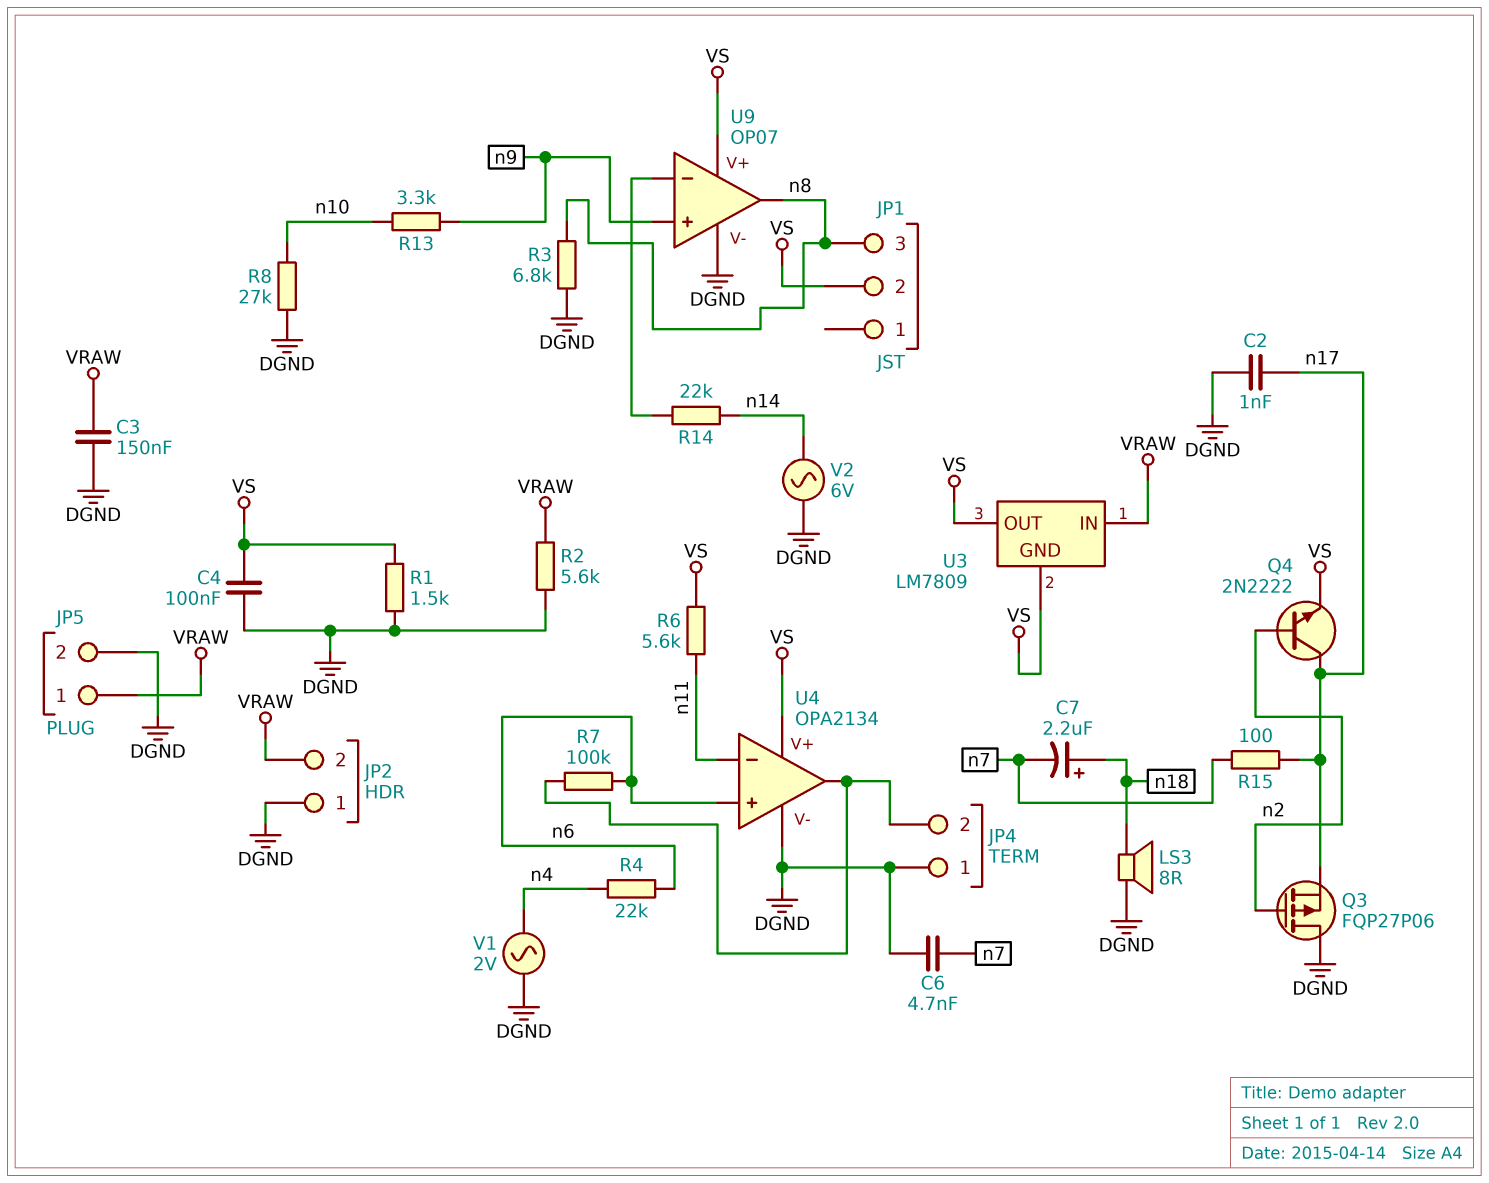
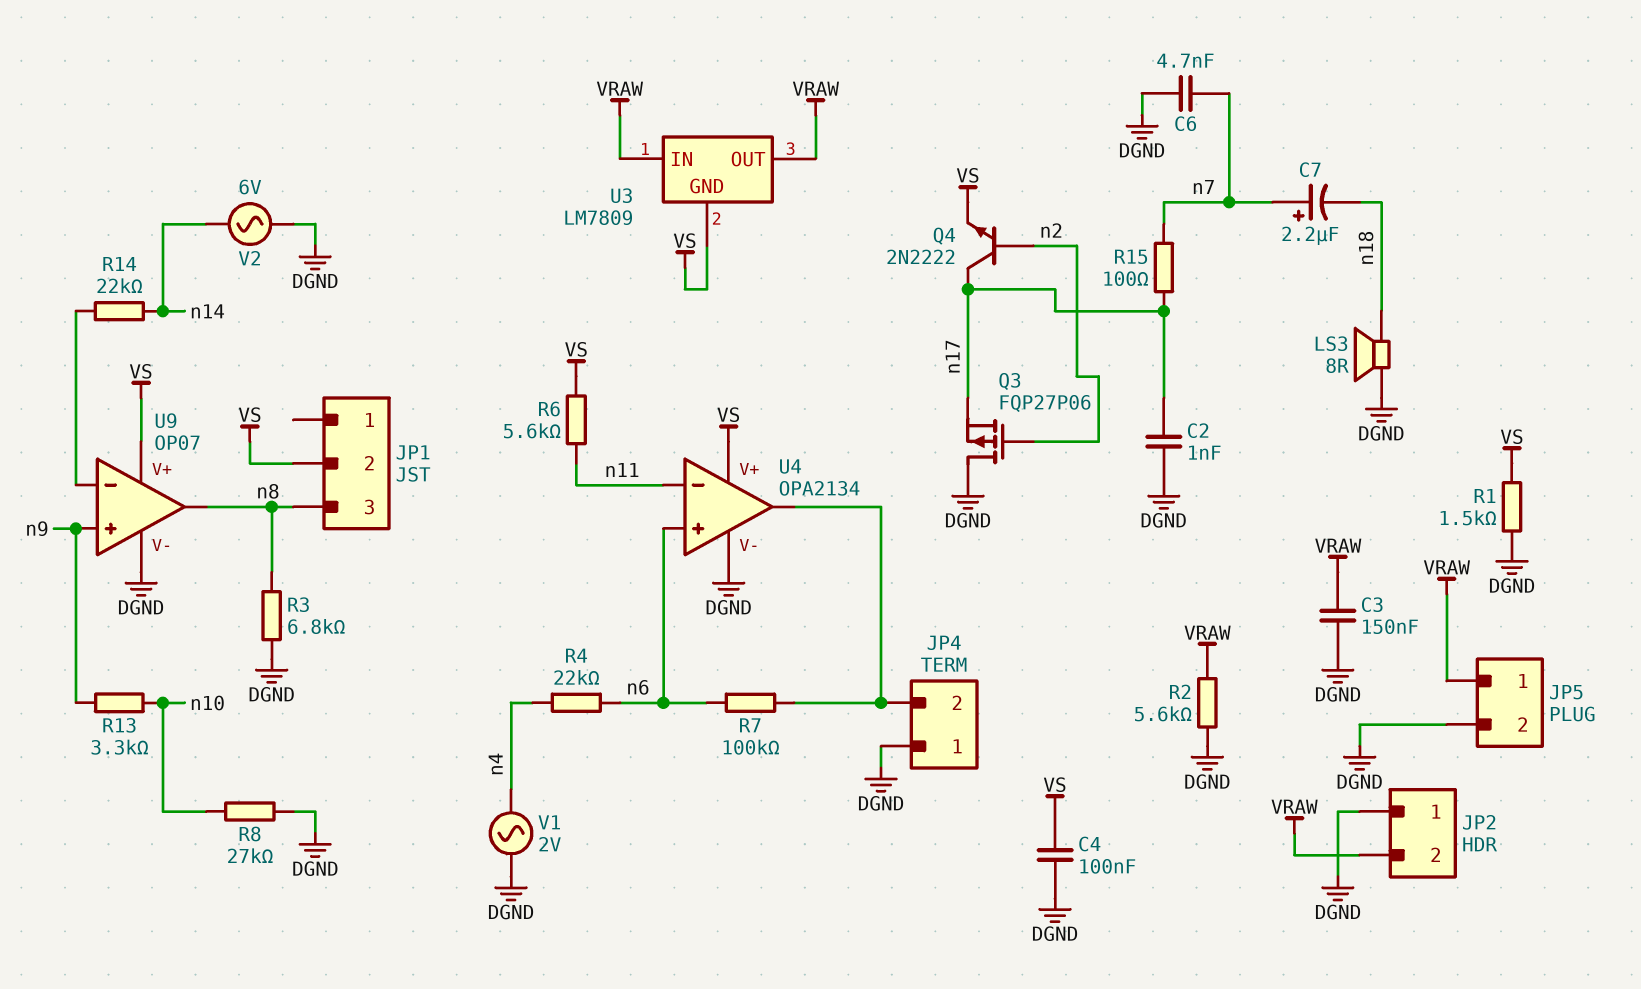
C7: 2.2uF (plus n18, minus n7) -> 2.2uF (plus n7, minus n18)
U3 pin OUT: VS -> VRAW

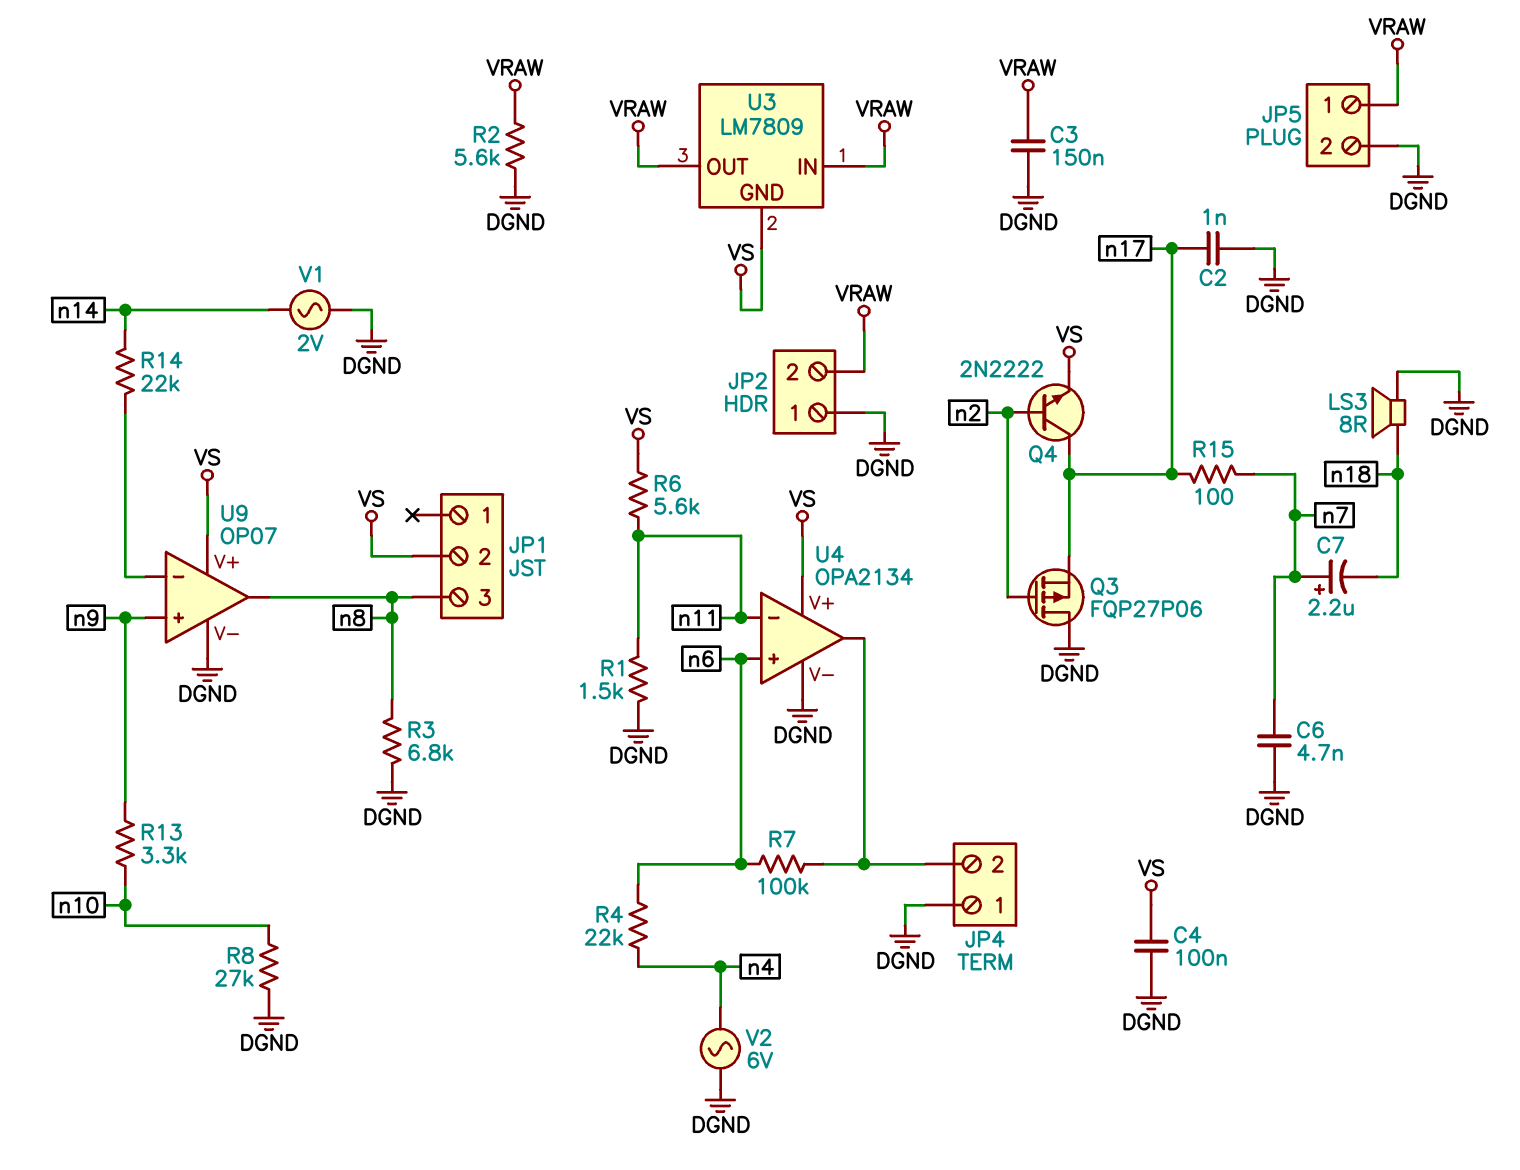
R1: 1.5k (DGND, VS) -> 1.5k (DGND, n11)
V1: AC 2V (DGND, n4) -> AC 2V (DGND, n14)
V2: AC 6V (DGND, n14) -> AC 6V (DGND, n4)

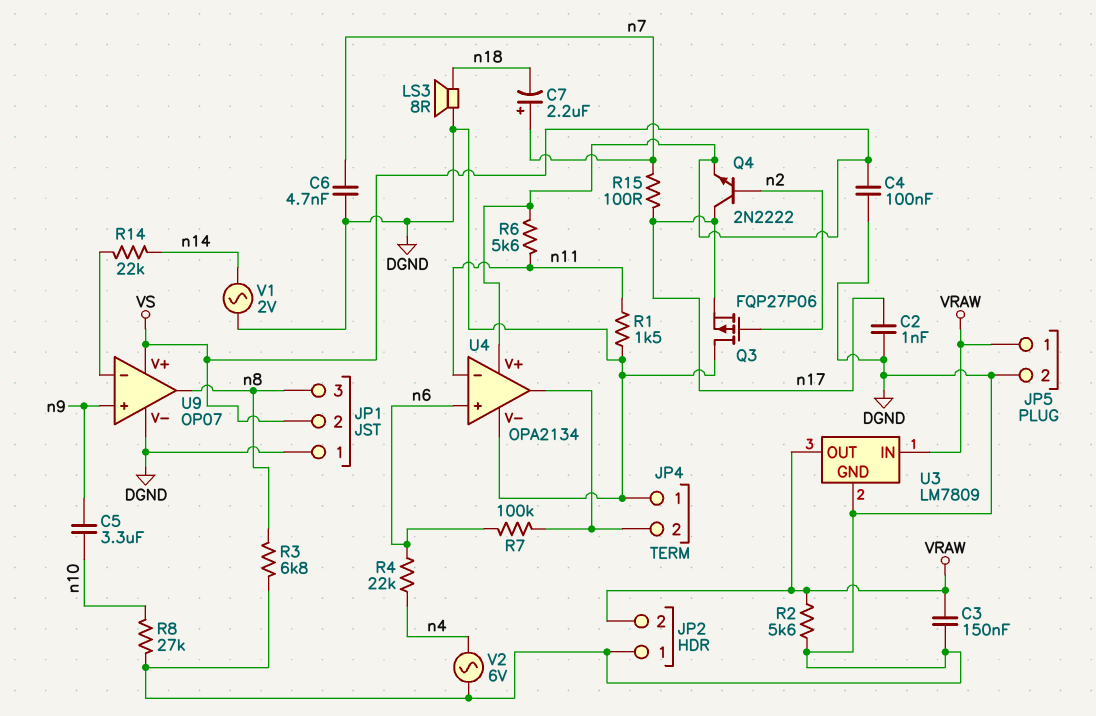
C5: none -> 3.3uF (n9, n10)
JP1 pin 1: none -> DGND
R13: 3.3k (n9, n10) -> none
U3 pin GND: VS -> DGND

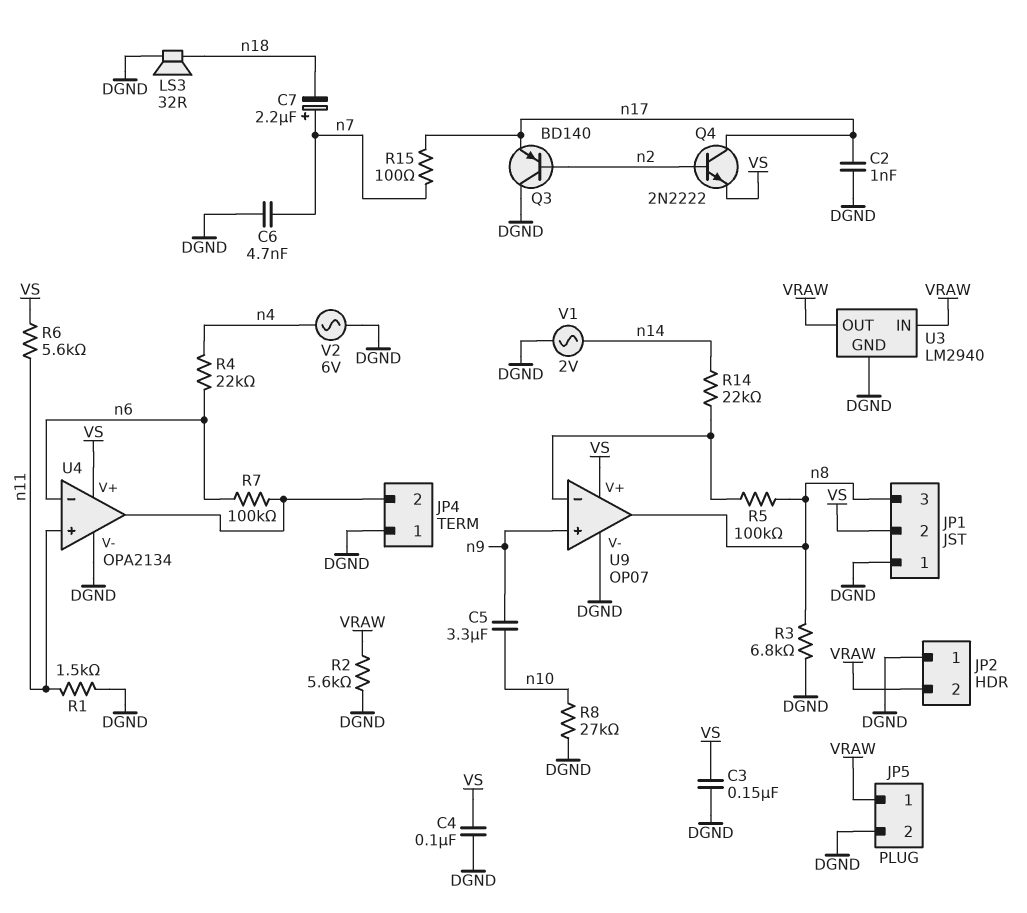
C3: 150nF (DGND, VRAW) -> 150nF (DGND, VS)
LS3: speaker 8R (DGND, n18) -> speaker 32R (DGND, n18)
Q3: PMOS FQP27P06 (G n2, D DGND, S n17) -> PNP BD140 (B n2, C DGND, E n17)
R5: none -> 100k (U9/in-, n8)
U3: LM7809 -> LM2940
U4 pin in+: n6 -> n11
U4 pin in-: n11 -> n6

